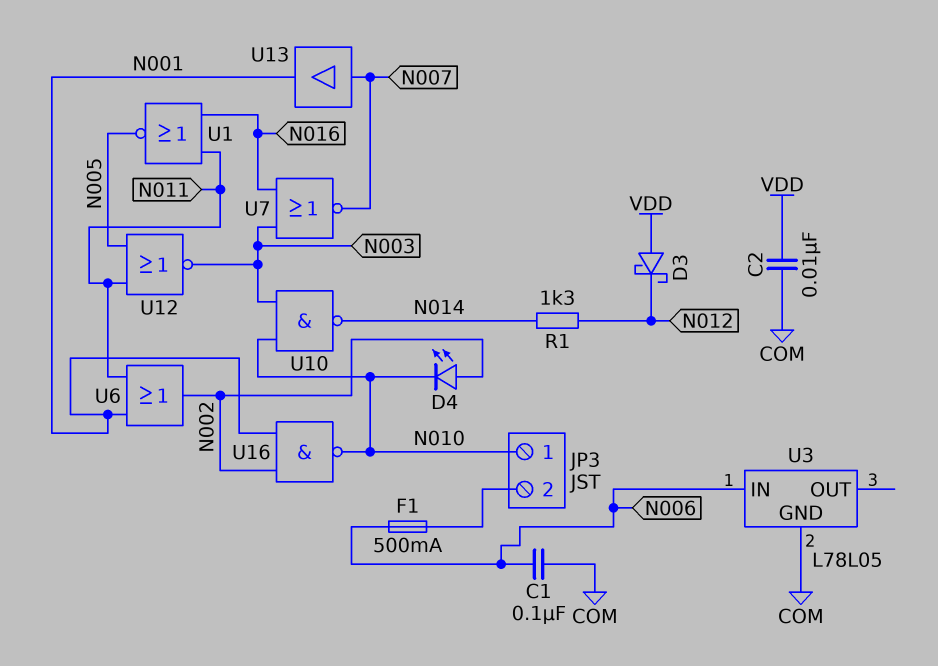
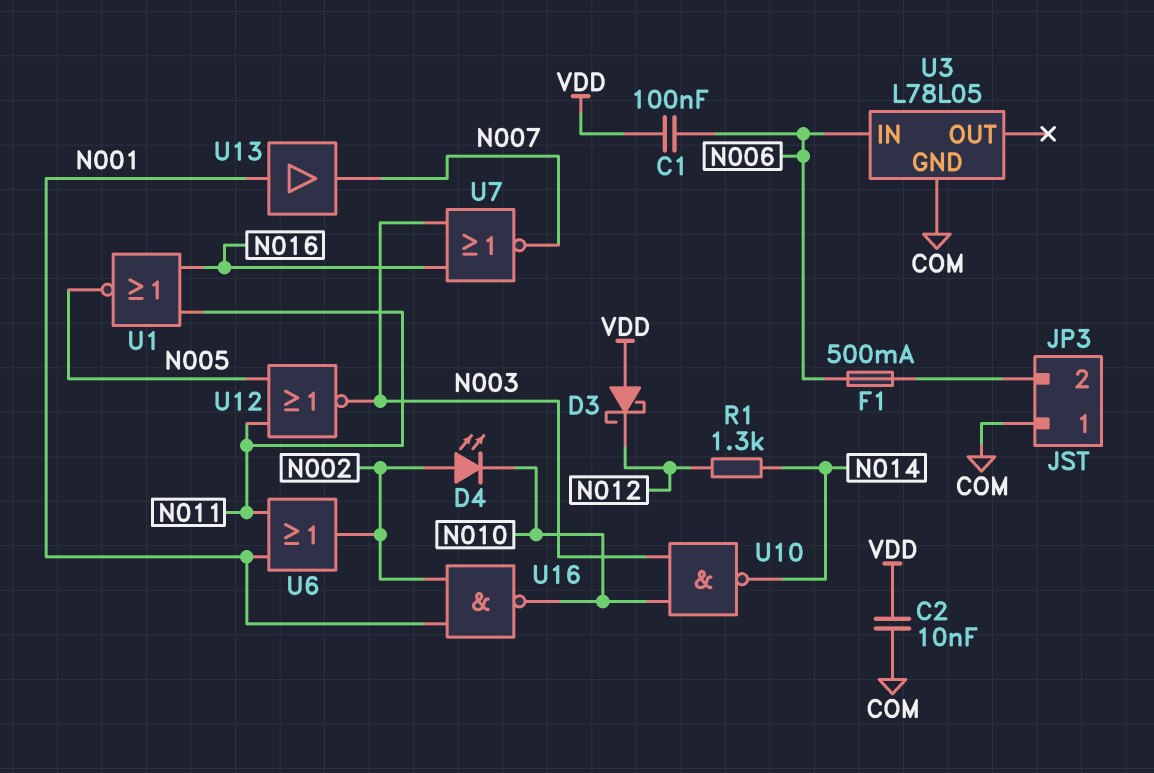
C1: 100nF (COM, N006) -> 100nF (N006, VDD)
JP3 pin 1: N010 -> COM
U13: buffer (in N007, out N001) -> buffer (in N001, out N007)

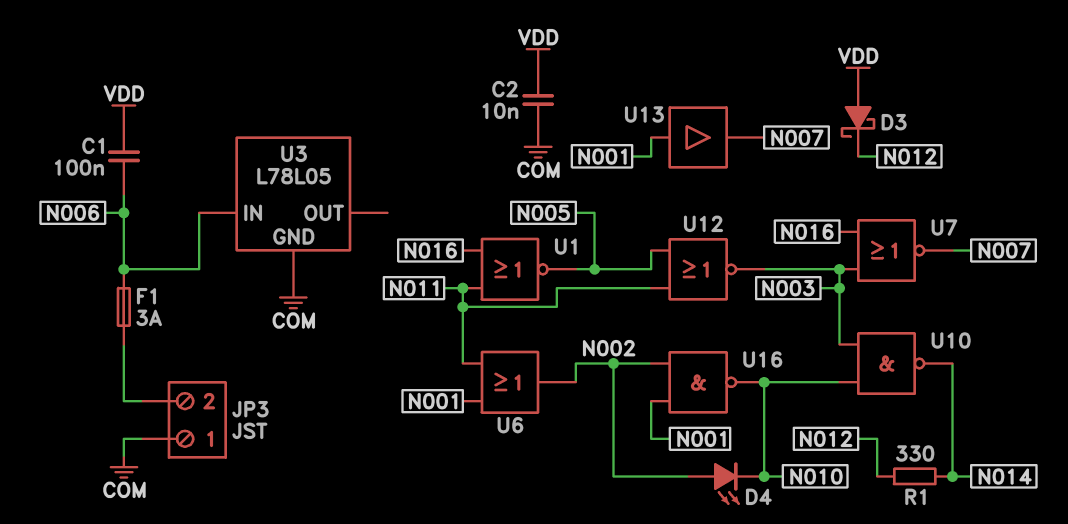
F1: 500mA (JP3/2, N006) -> 3A (JP3/2, N006)
R1: 1.3k (N012, N014) -> 330 (N012, N014)

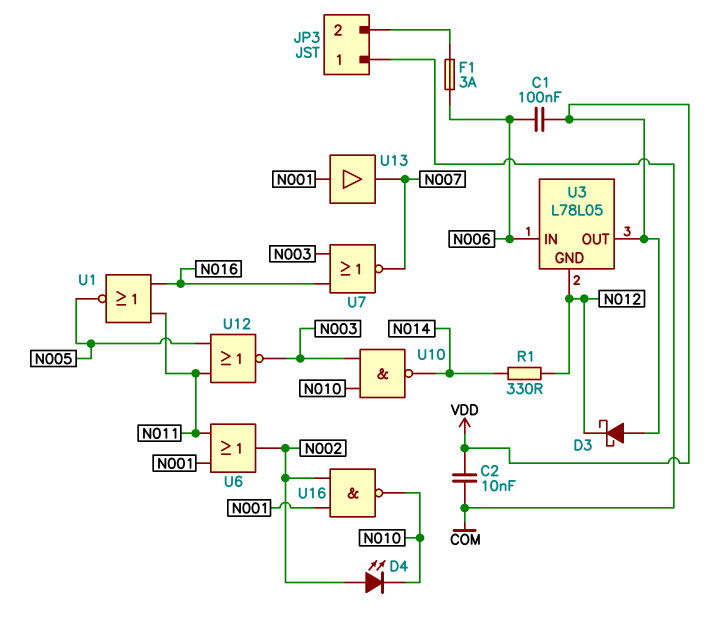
U3 pin GND: COM -> N012
U3 pin OUT: none -> VDD

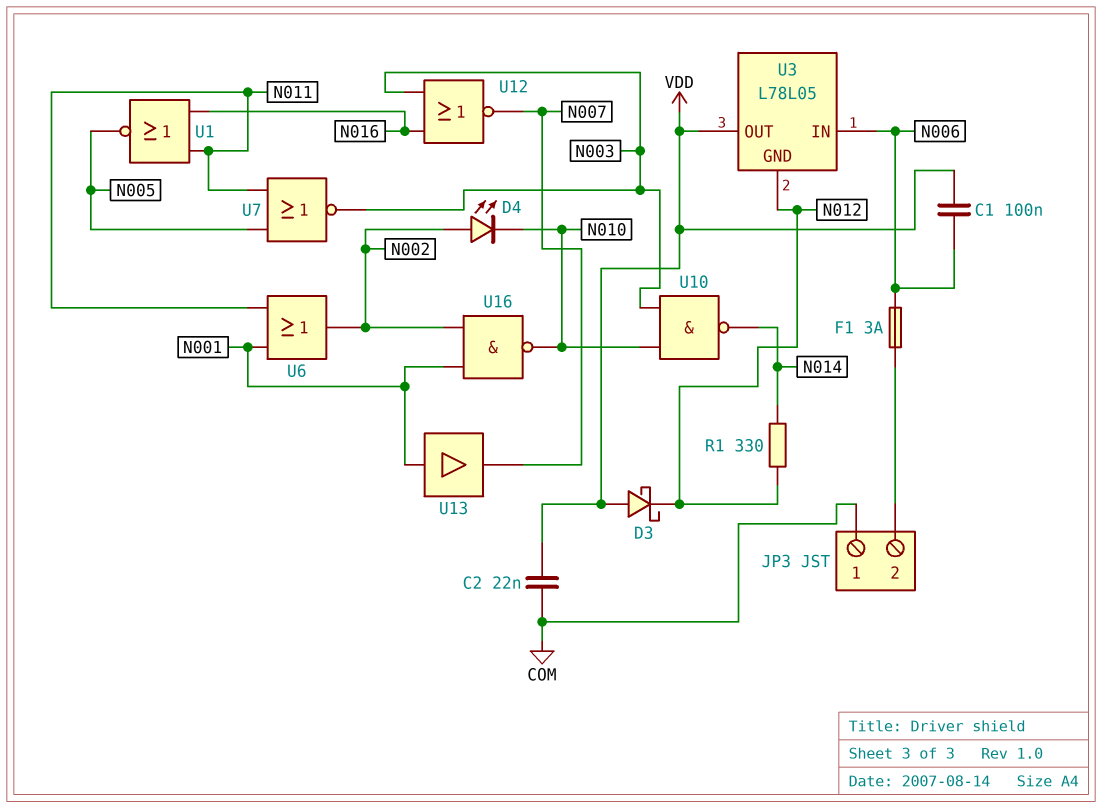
C2: 10nF (COM, VDD) -> 22nF (COM, VDD)
U7: NOR (in N003, in N016, out N007) -> NOR (in N005, in N011, out N003)
U12: NOR (in N005, in N011, out N003) -> NOR (in N003, in N016, out N007)

